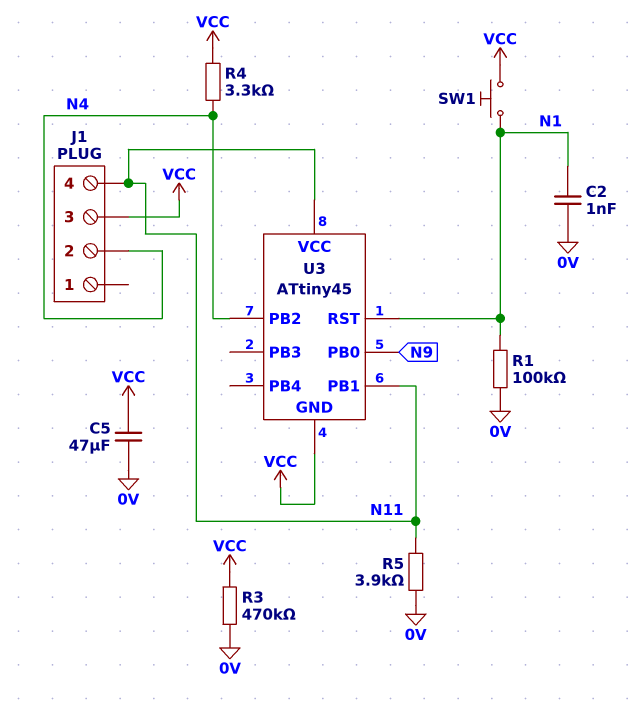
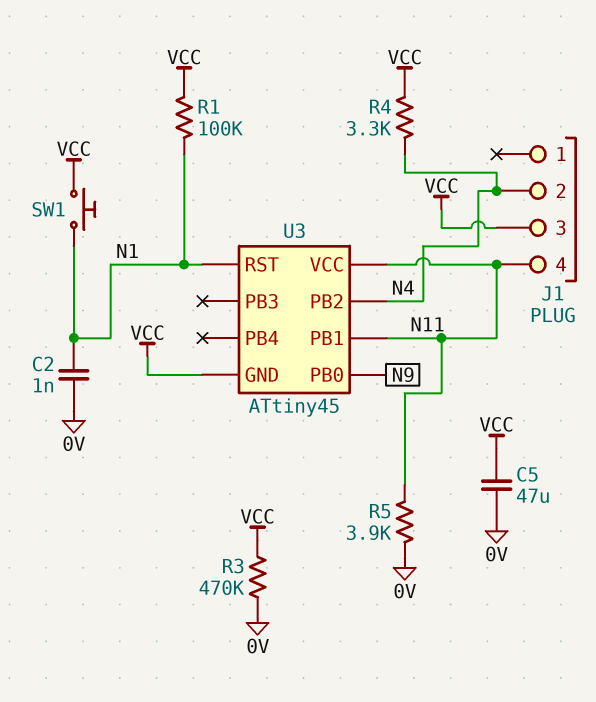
R1: 100k (0V, N1) -> 100k (N1, VCC)

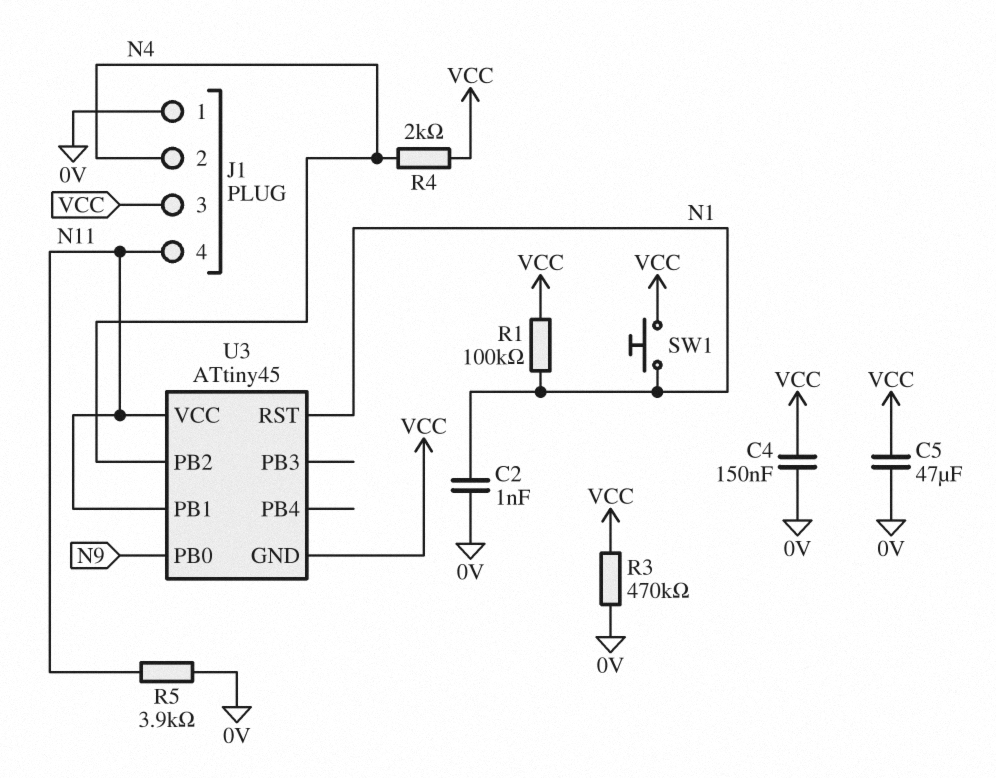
C4: none -> 150nF (0V, VCC)
J1 pin 1: none -> 0V
R4: 3.3k (N4, VCC) -> 2k (N4, VCC)

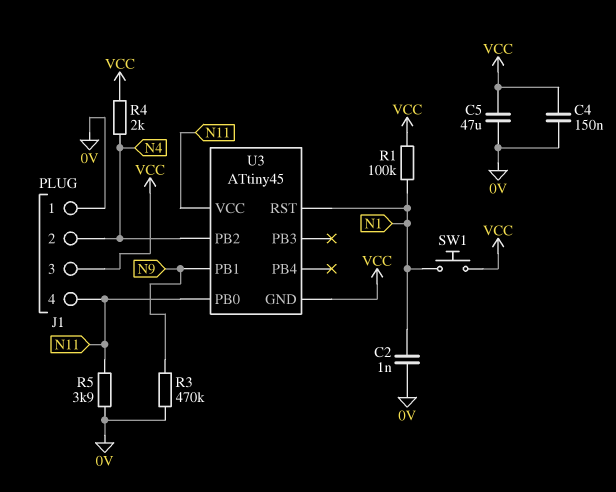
R3: 470k (0V, VCC) -> 470k (0V, N9)
U3 pin PB0: N9 -> N11
U3 pin PB1: N11 -> N9

